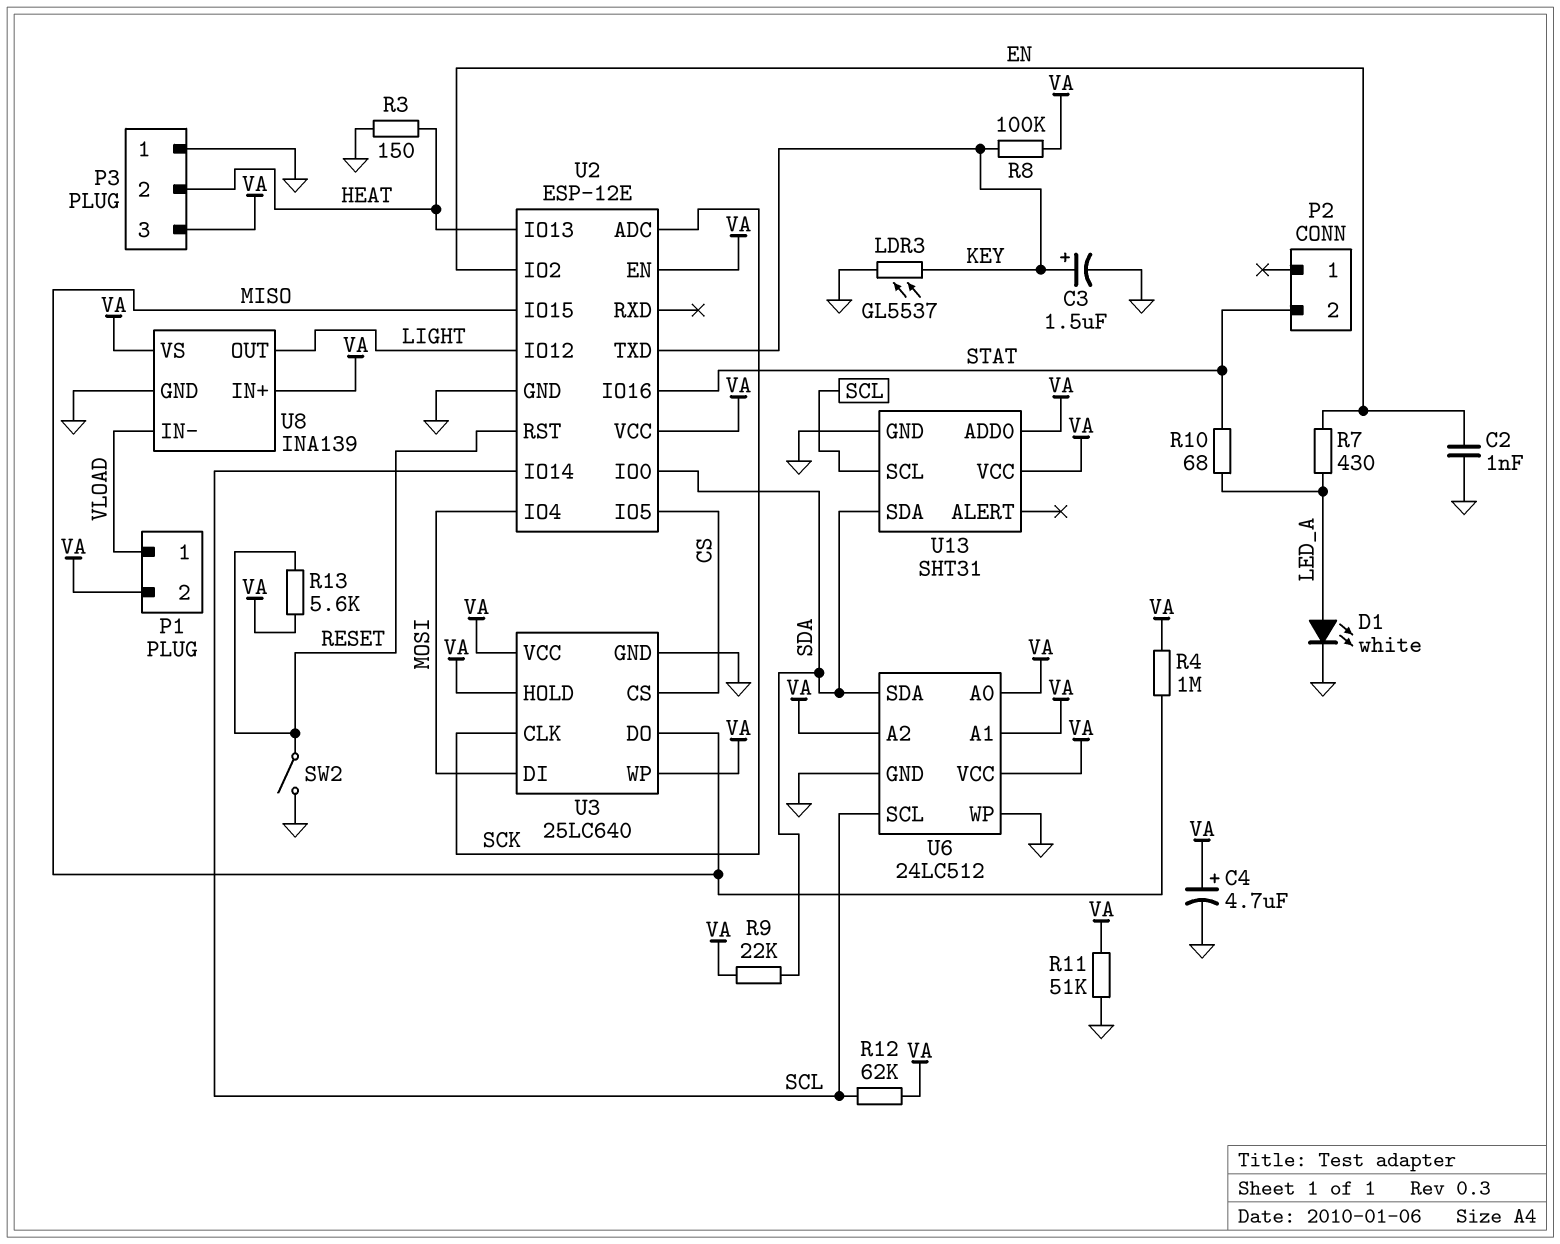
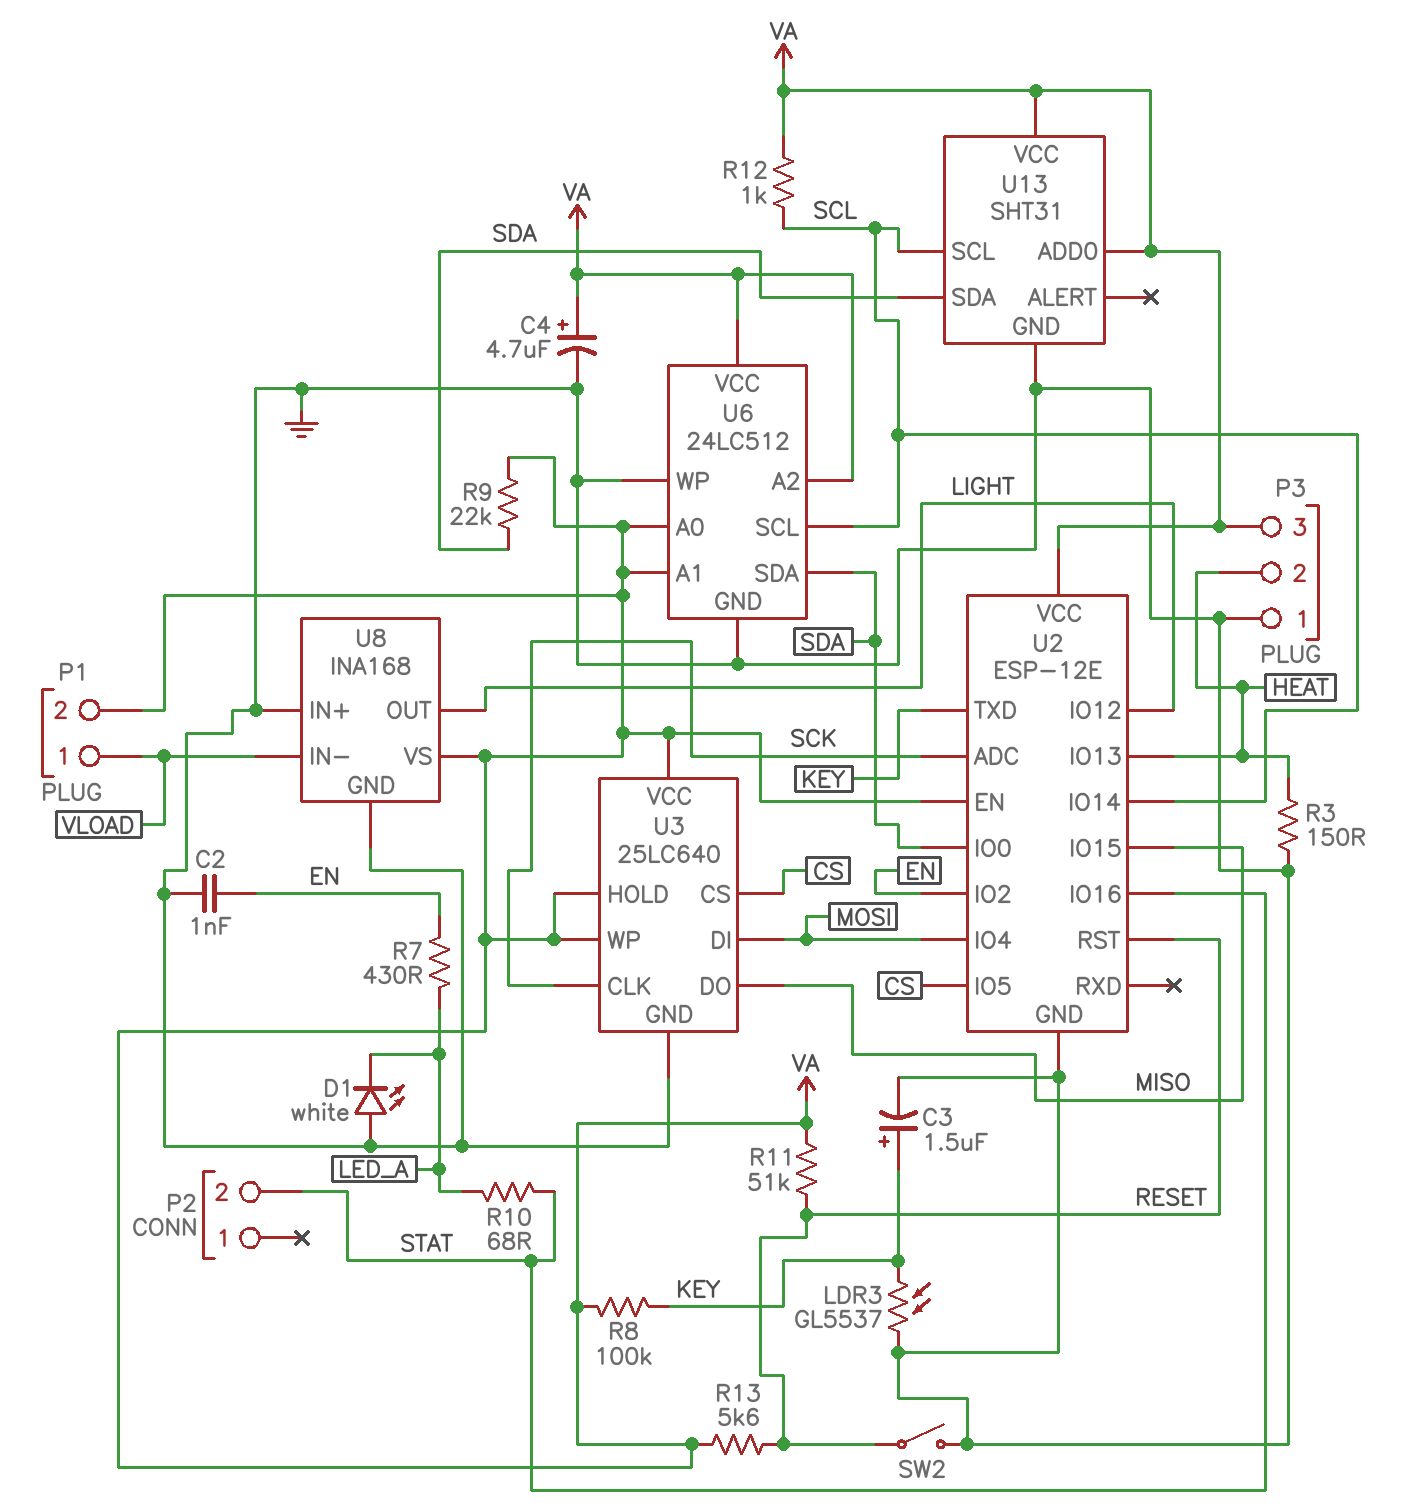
D1: LED white (A LED_A, K GND) -> LED white (A GND, K LED_A)
R4: 1M (MISO, VA) -> none
R11: 51k (GND, VA) -> 51k (RESET, VA)
R12: 62k (SCL, VA) -> 1k (SCL, VA)
U8: INA139 -> INA168
U8 pin IN+: VA -> GND

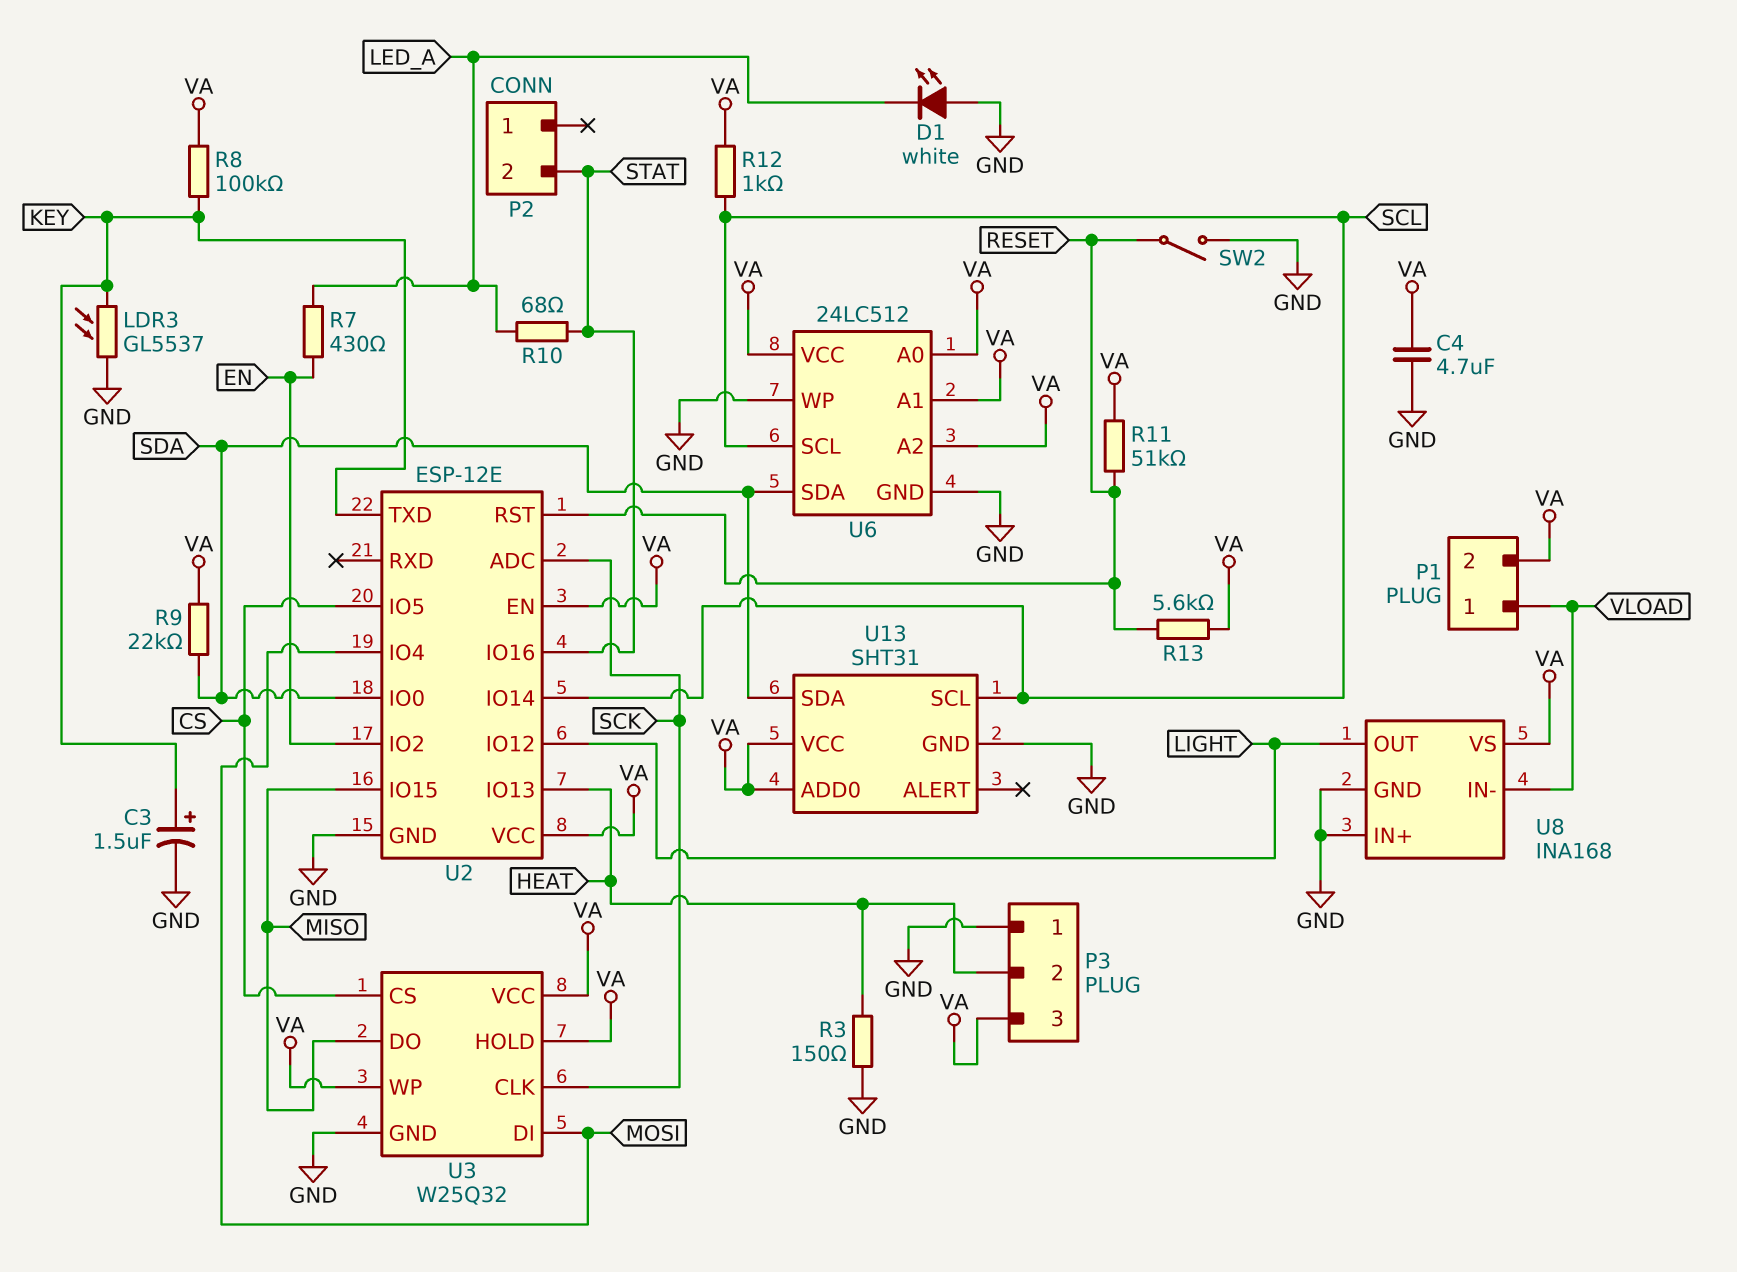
C2: 1nF (EN, GND) -> none
C4: 4.7uF (plus VA, minus GND) -> 4.7uF (GND, VA)
U3: 25LC640 -> W25Q32

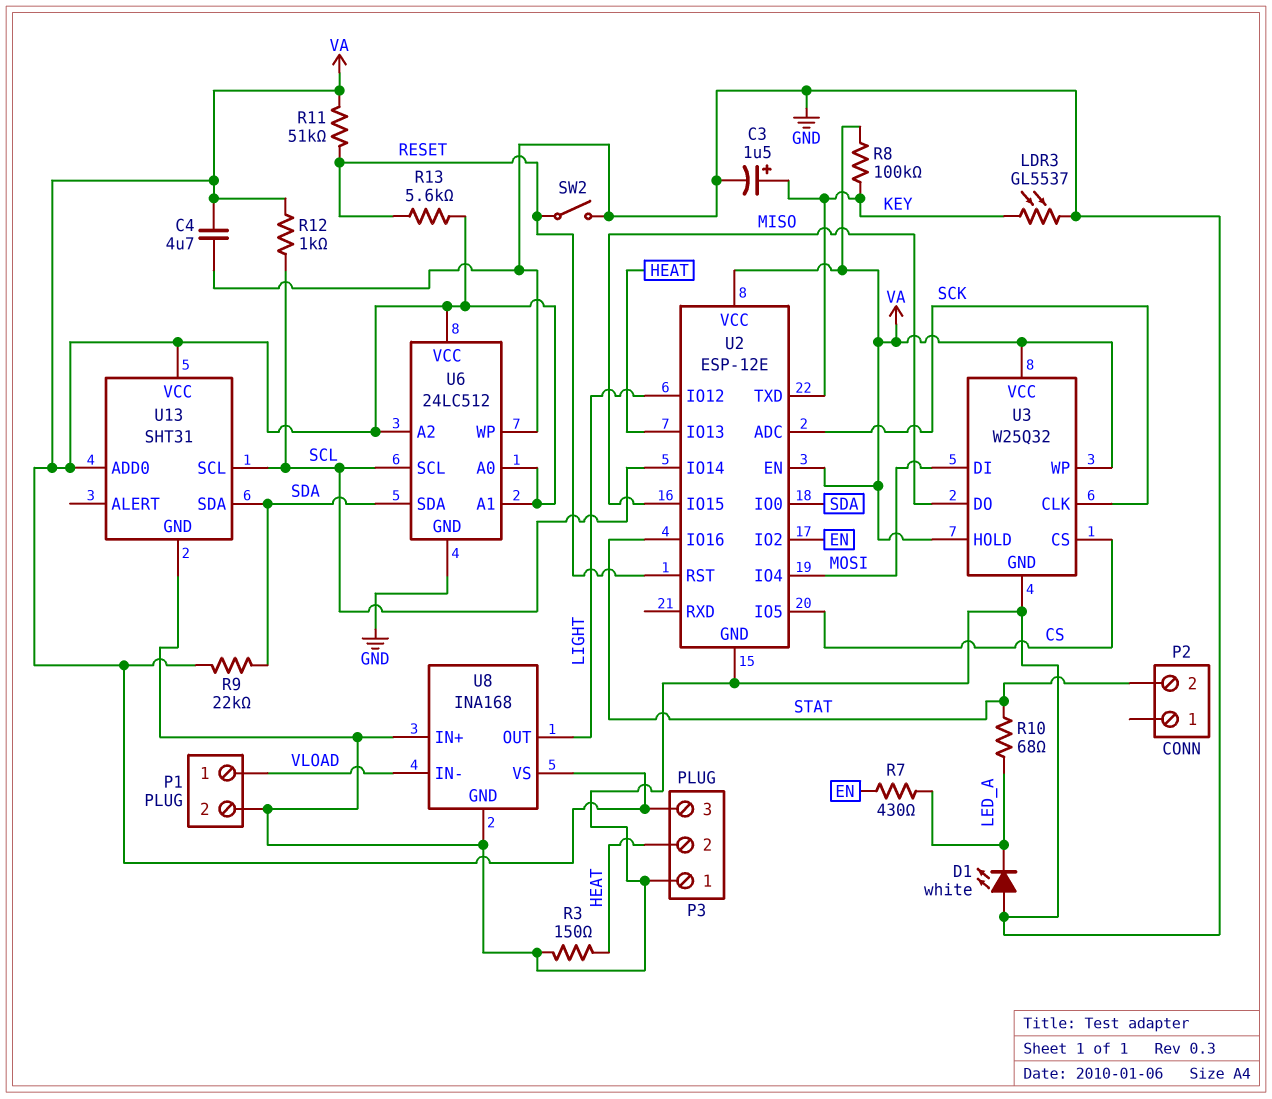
P1 pin 2: VA -> GND

